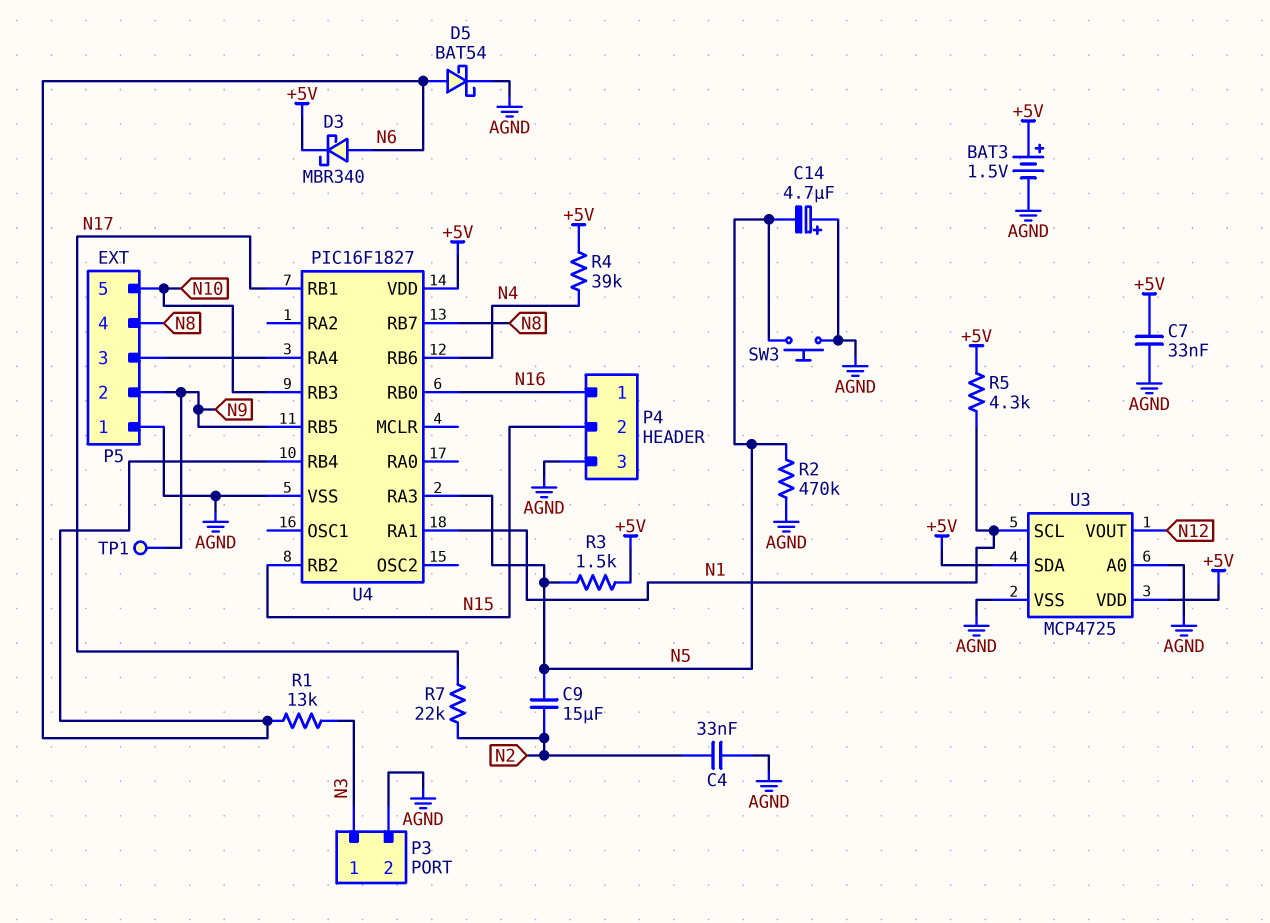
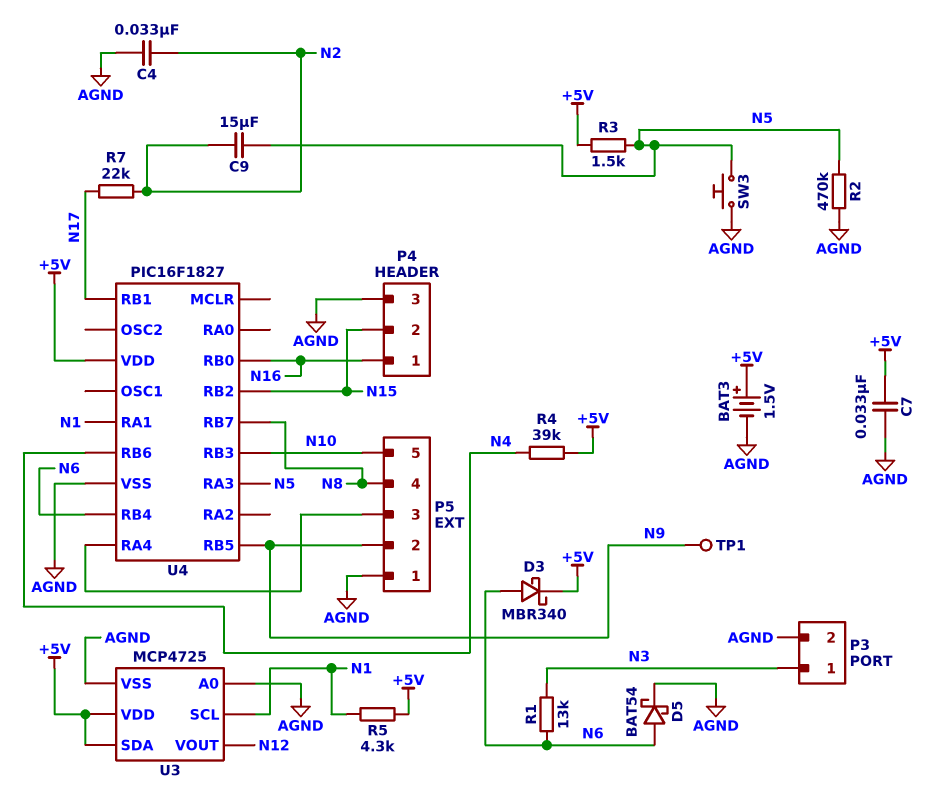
C14: 4.7uF (plus AGND, minus N5) -> none

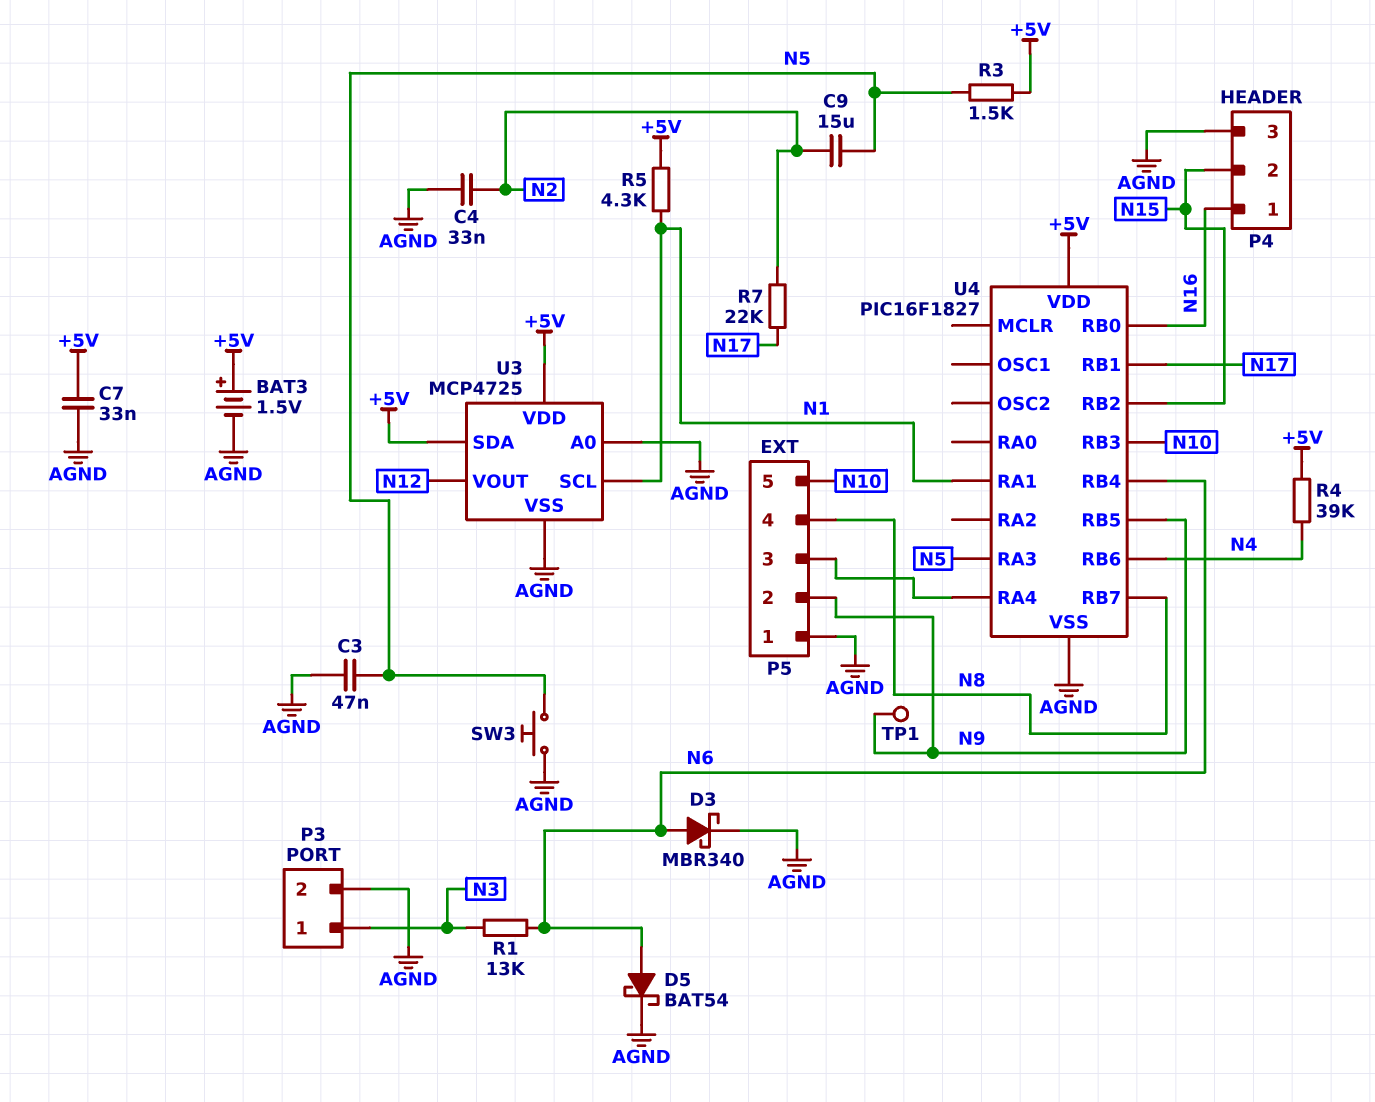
C3: none -> 47nF (AGND, N5)
D3: schottky MBR340 (A N6, K +5V) -> schottky MBR340 (A N6, K AGND)
R2: 470k (AGND, N5) -> none

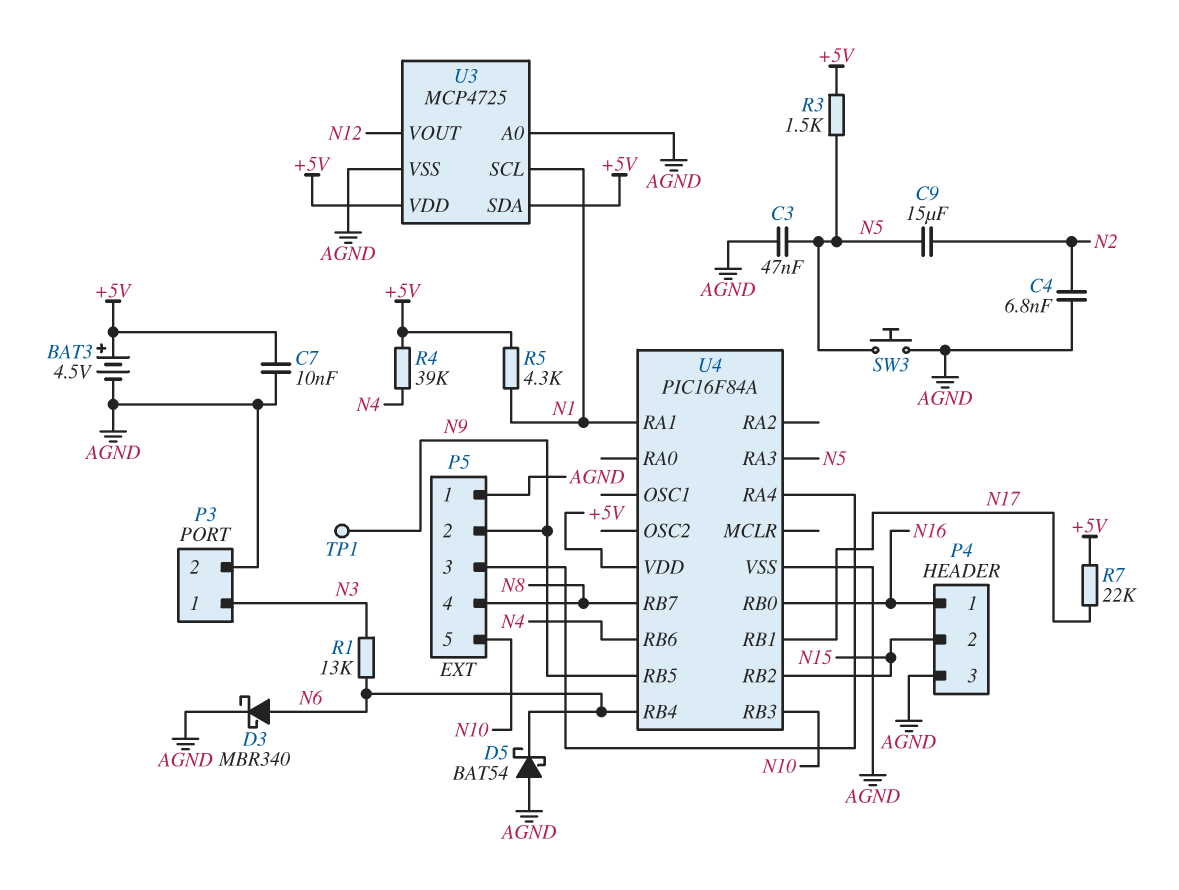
BAT3: 1.5V (plus +5V, minus AGND) -> 4.5V (plus +5V, minus AGND)
C4: 33nF (AGND, N2) -> 6.8nF (AGND, N2)
C7: 33nF (+5V, AGND) -> 10nF (+5V, AGND)
D5: schottky BAT54 (A N6, K AGND) -> schottky BAT54 (A AGND, K N6)
R7: 22k (N2, N17) -> 22k (+5V, N17)
U4: PIC16F1827 -> PIC16F84A

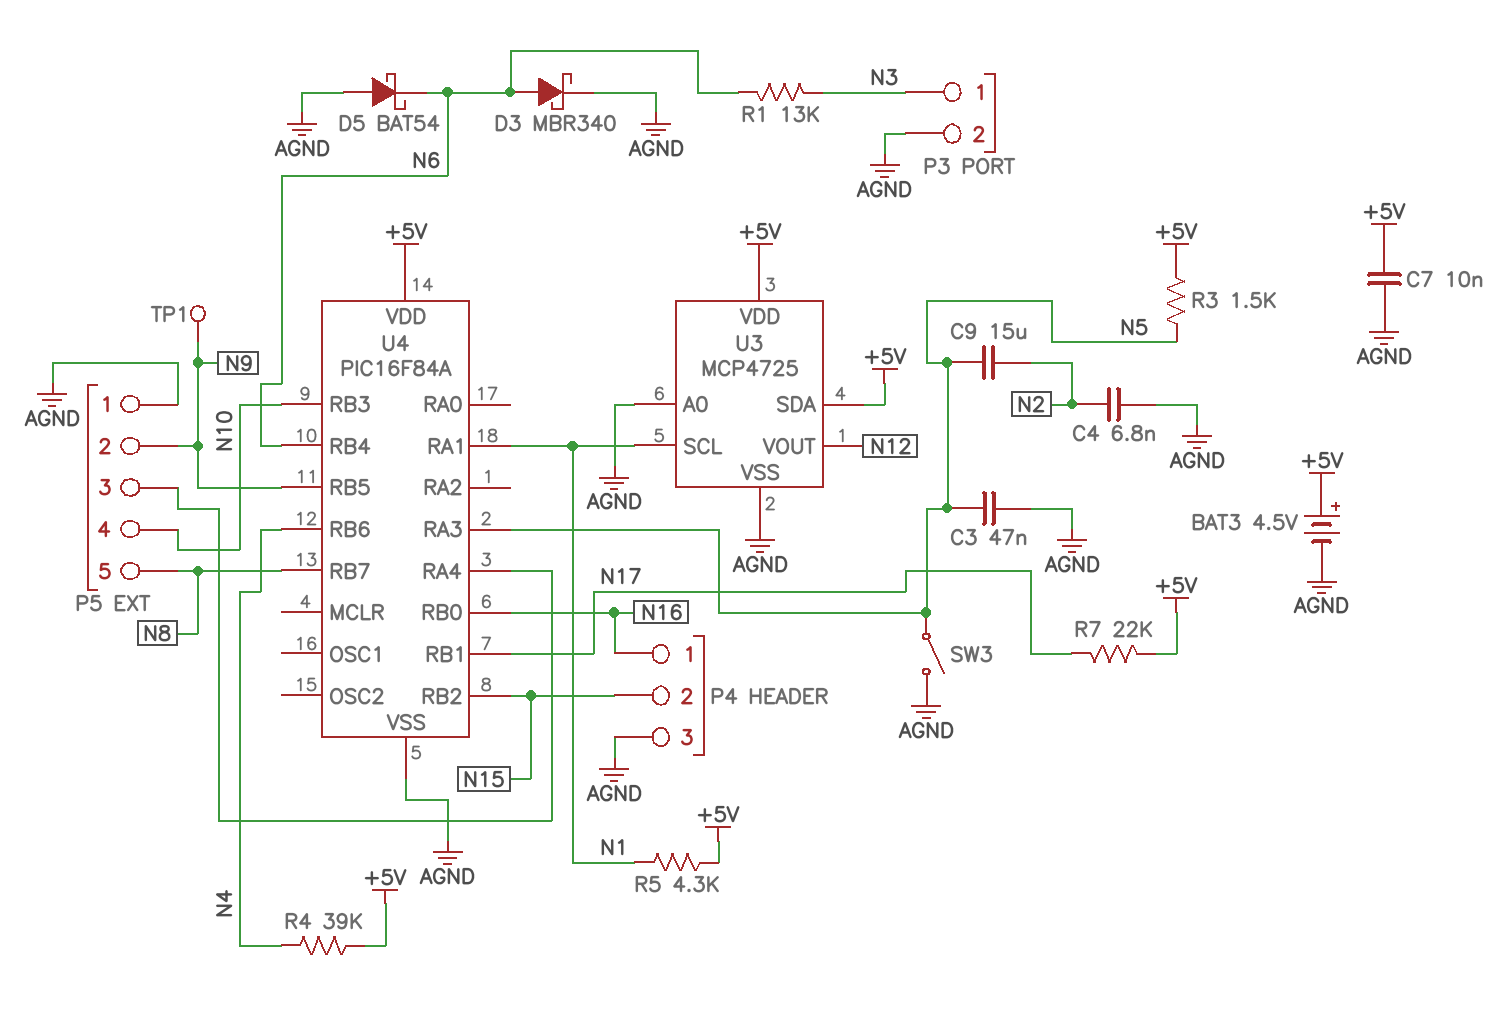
P5 pin 4: N8 -> N10
P5 pin 5: N10 -> N8
SW3: button (AGND, N5) -> switch (AGND, N5)

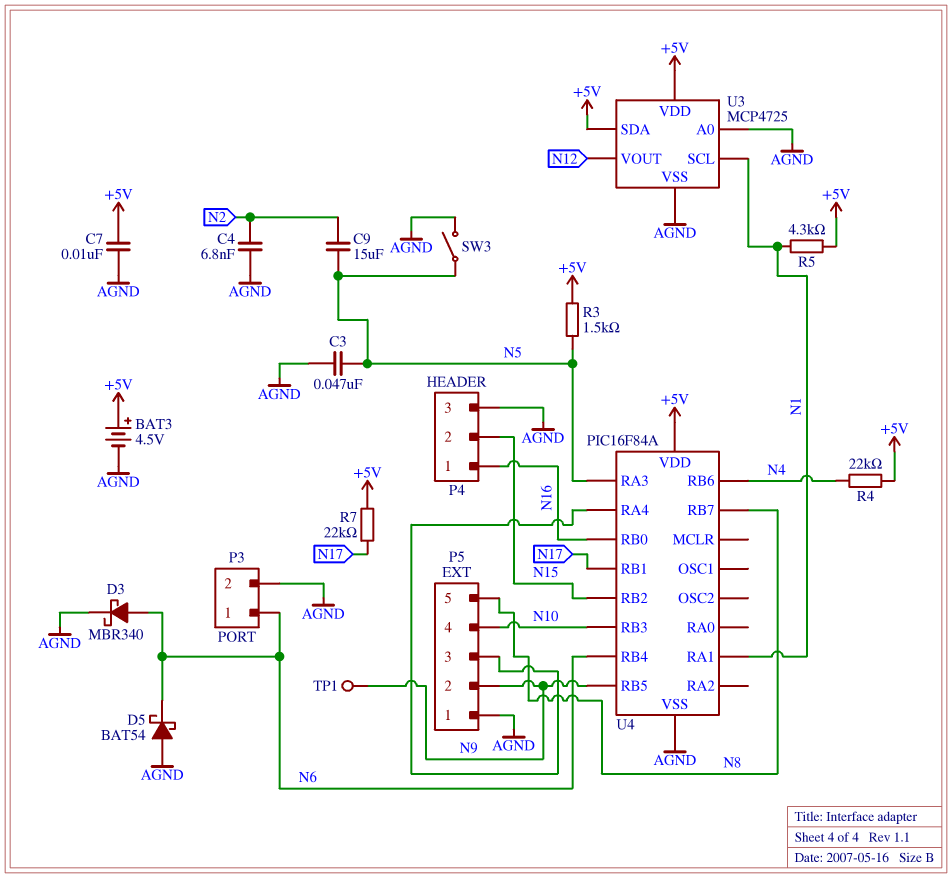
P3 pin 1: N3 -> N6
R1: 13k (N3, N6) -> none
R4: 39k (+5V, N4) -> 22k (+5V, N4)

